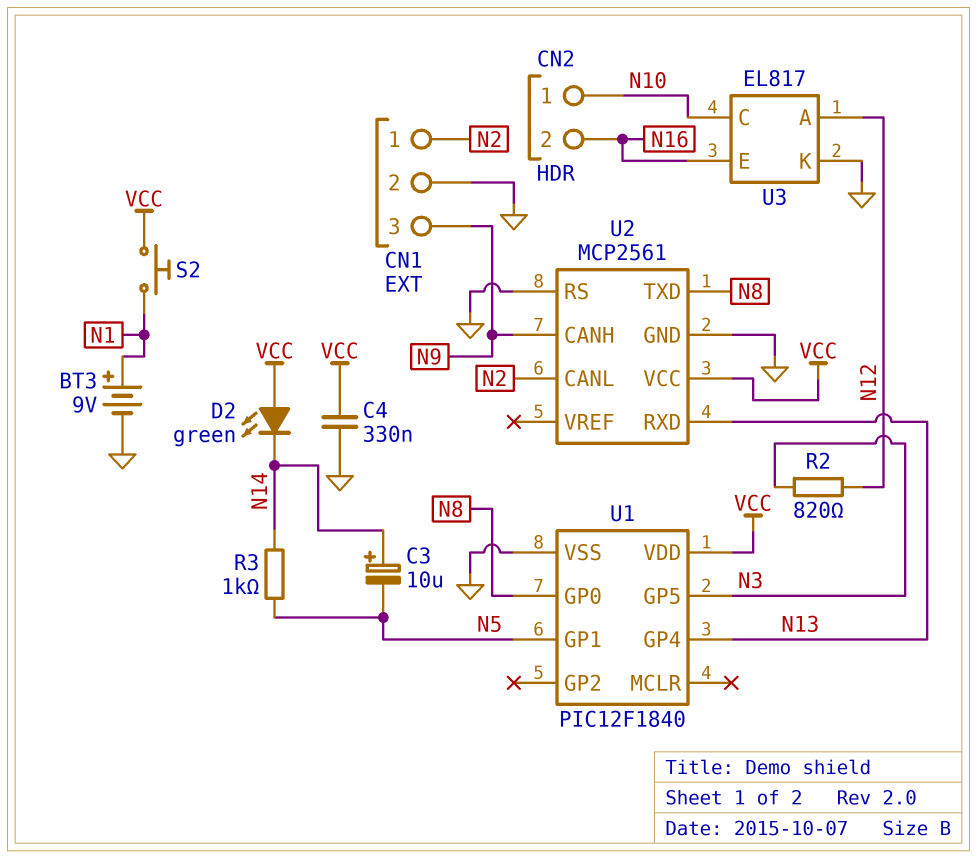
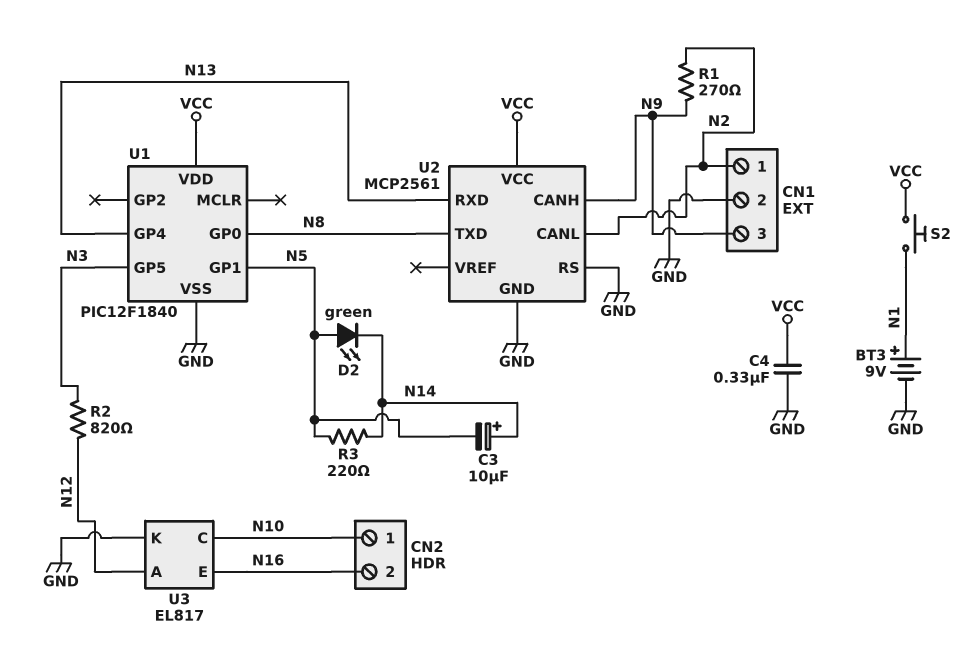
D2: LED green (A VCC, K N14) -> LED green (A N5, K N14)
R1: none -> 270 (N2, N9)
R3: 1k (N5, N14) -> 220 (N5, N14)

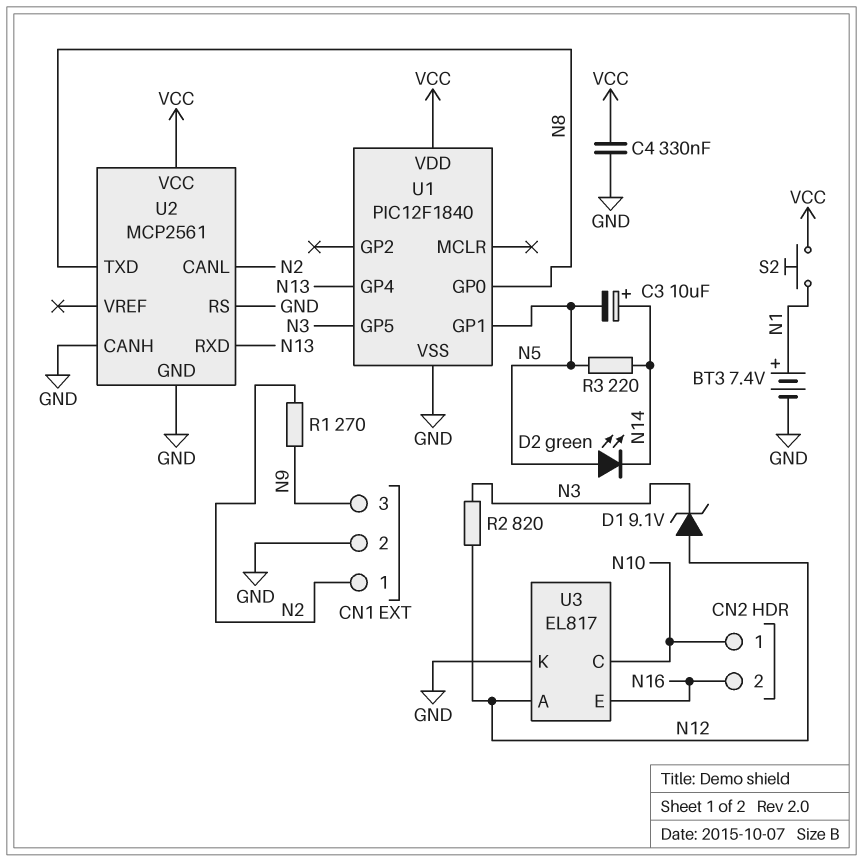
BT3: 9V (plus N1, minus GND) -> 7.4V (plus N1, minus GND)
D1: none -> zener 9.1V (A N12, K N3)
U2 pin CANH: N9 -> GND

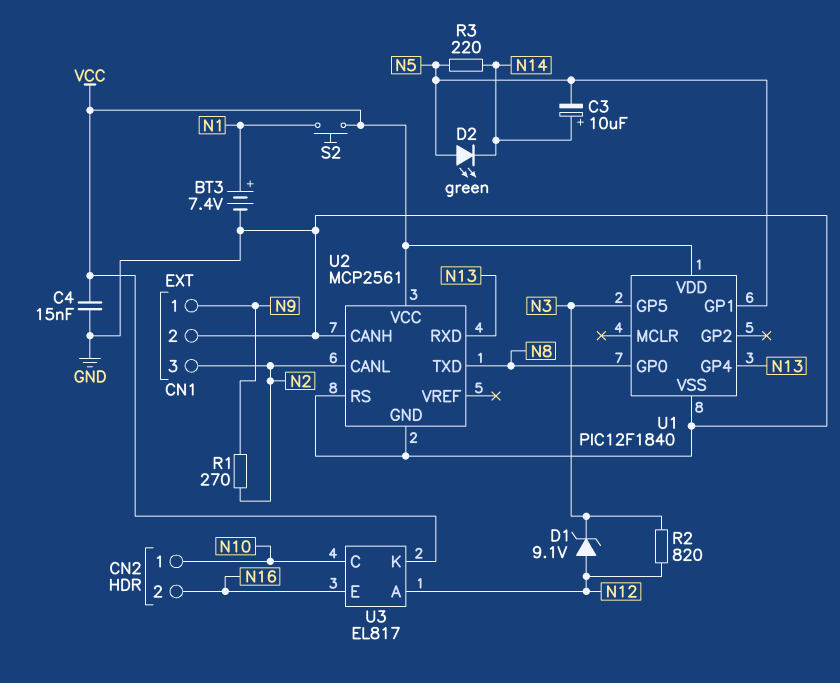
C4: 330nF (GND, VCC) -> 15nF (GND, VCC)
CN1 pin 1: N2 -> N9
CN1 pin 3: N9 -> N2
U3 pin K: GND -> VCC

